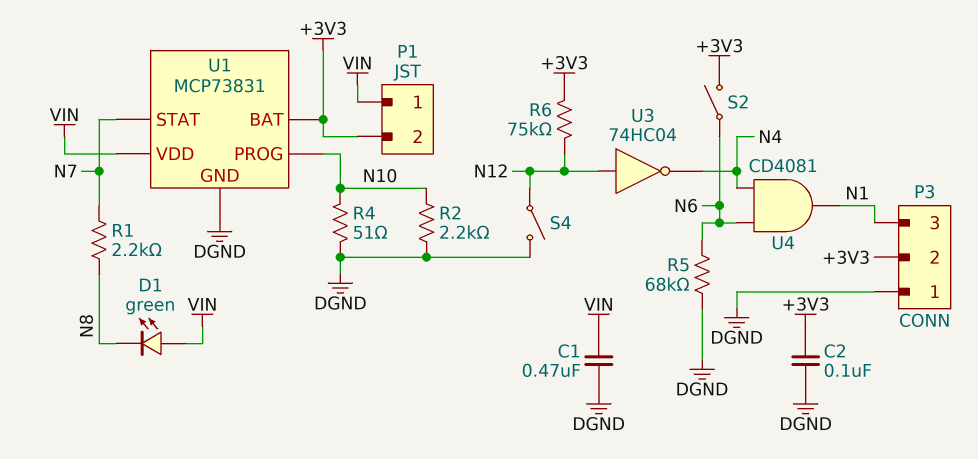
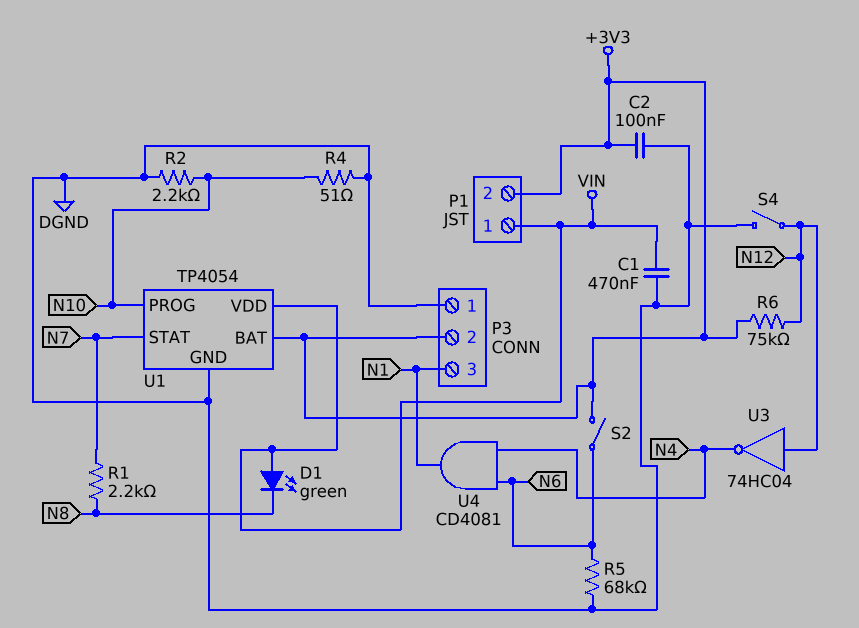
U1: MCP73831 -> TP4054

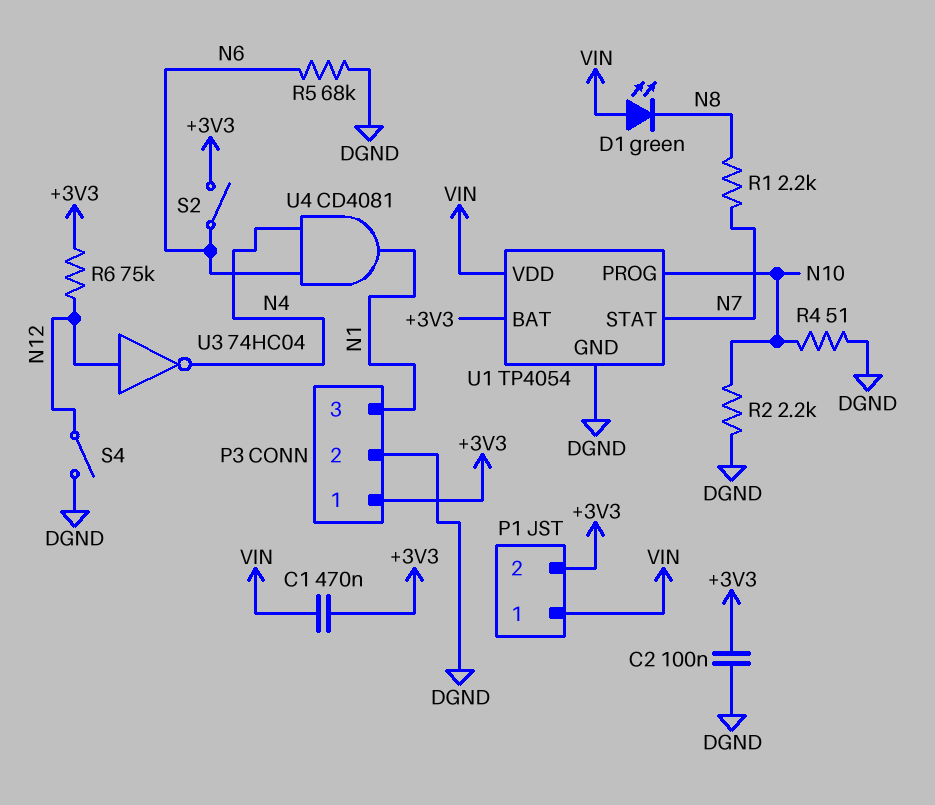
C1: 470nF (DGND, VIN) -> 470nF (+3V3, VIN)
P3 pin 1: DGND -> +3V3
P3 pin 2: +3V3 -> DGND

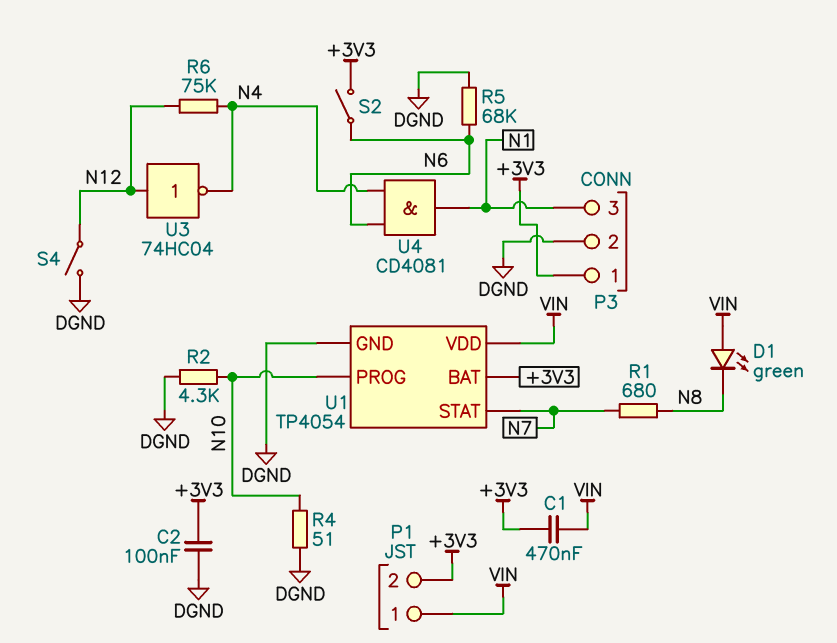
R1: 2.2k (N7, N8) -> 680 (N7, N8)
R2: 2.2k (DGND, N10) -> 4.3k (DGND, N10)
R6: 75k (+3V3, N12) -> 75k (N4, N12)

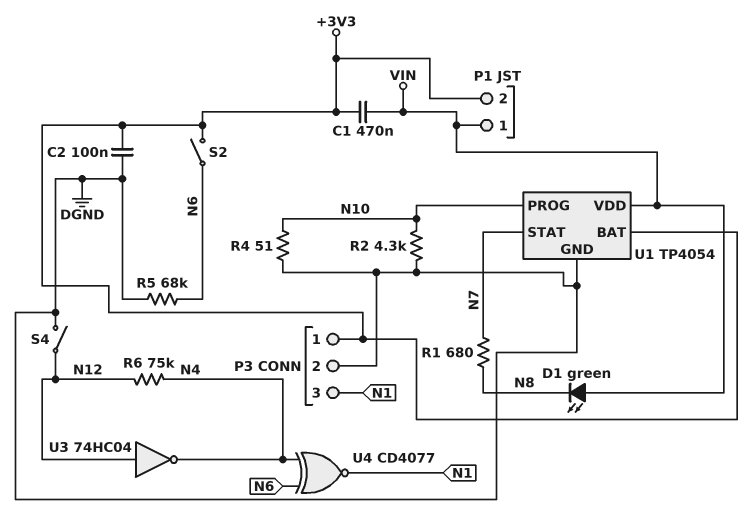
U4: AND CD4081 (in N4, in N6, out N1) -> XNOR CD4077 (in N4, in N6, out N1)

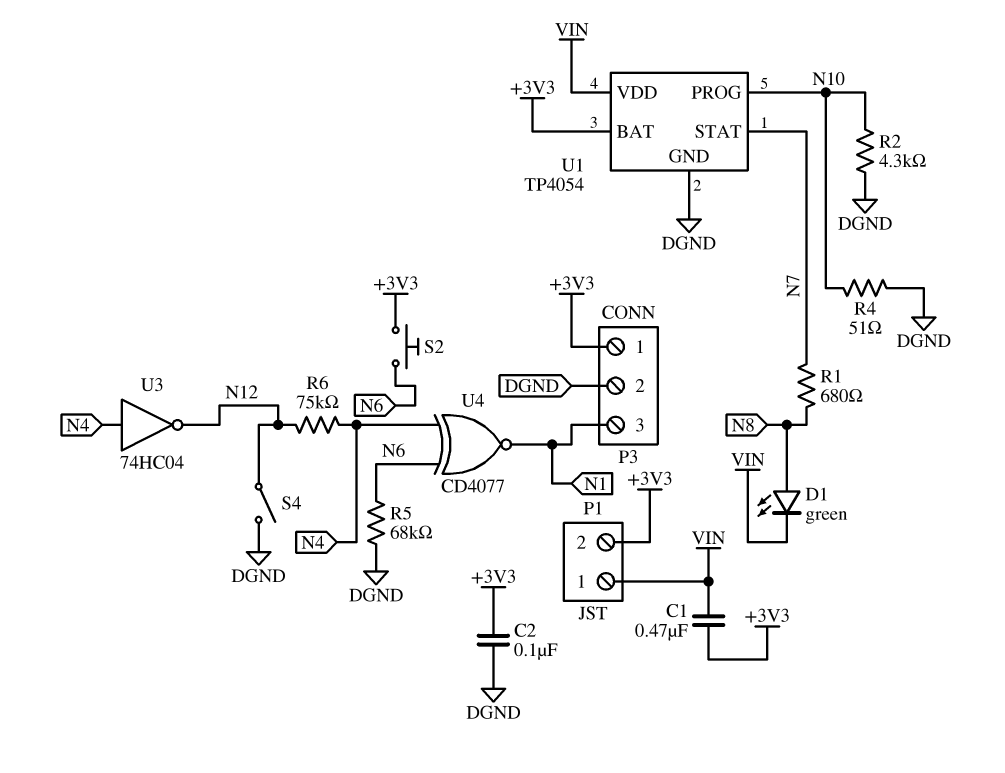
D1: LED green (A VIN, K N8) -> LED green (A N8, K VIN)
S2: switch (+3V3, N6) -> button (+3V3, N6)
U3: NOT 74HC04 (in N12, out N4) -> NOT 74HC04 (in N4, out N12)

